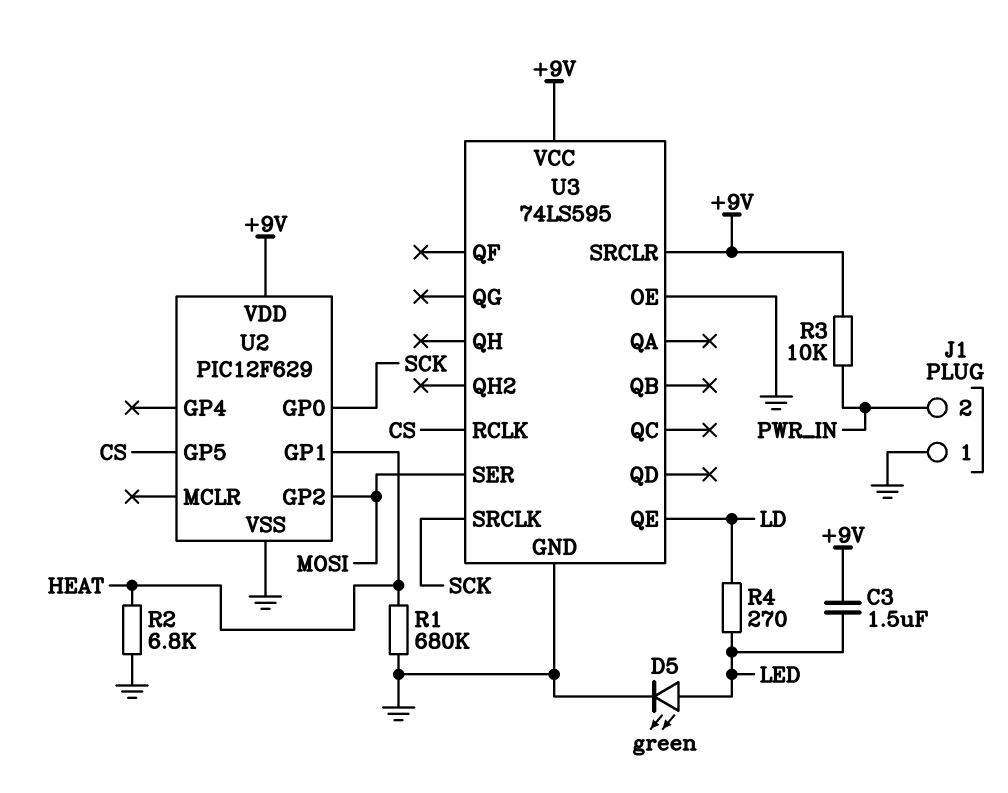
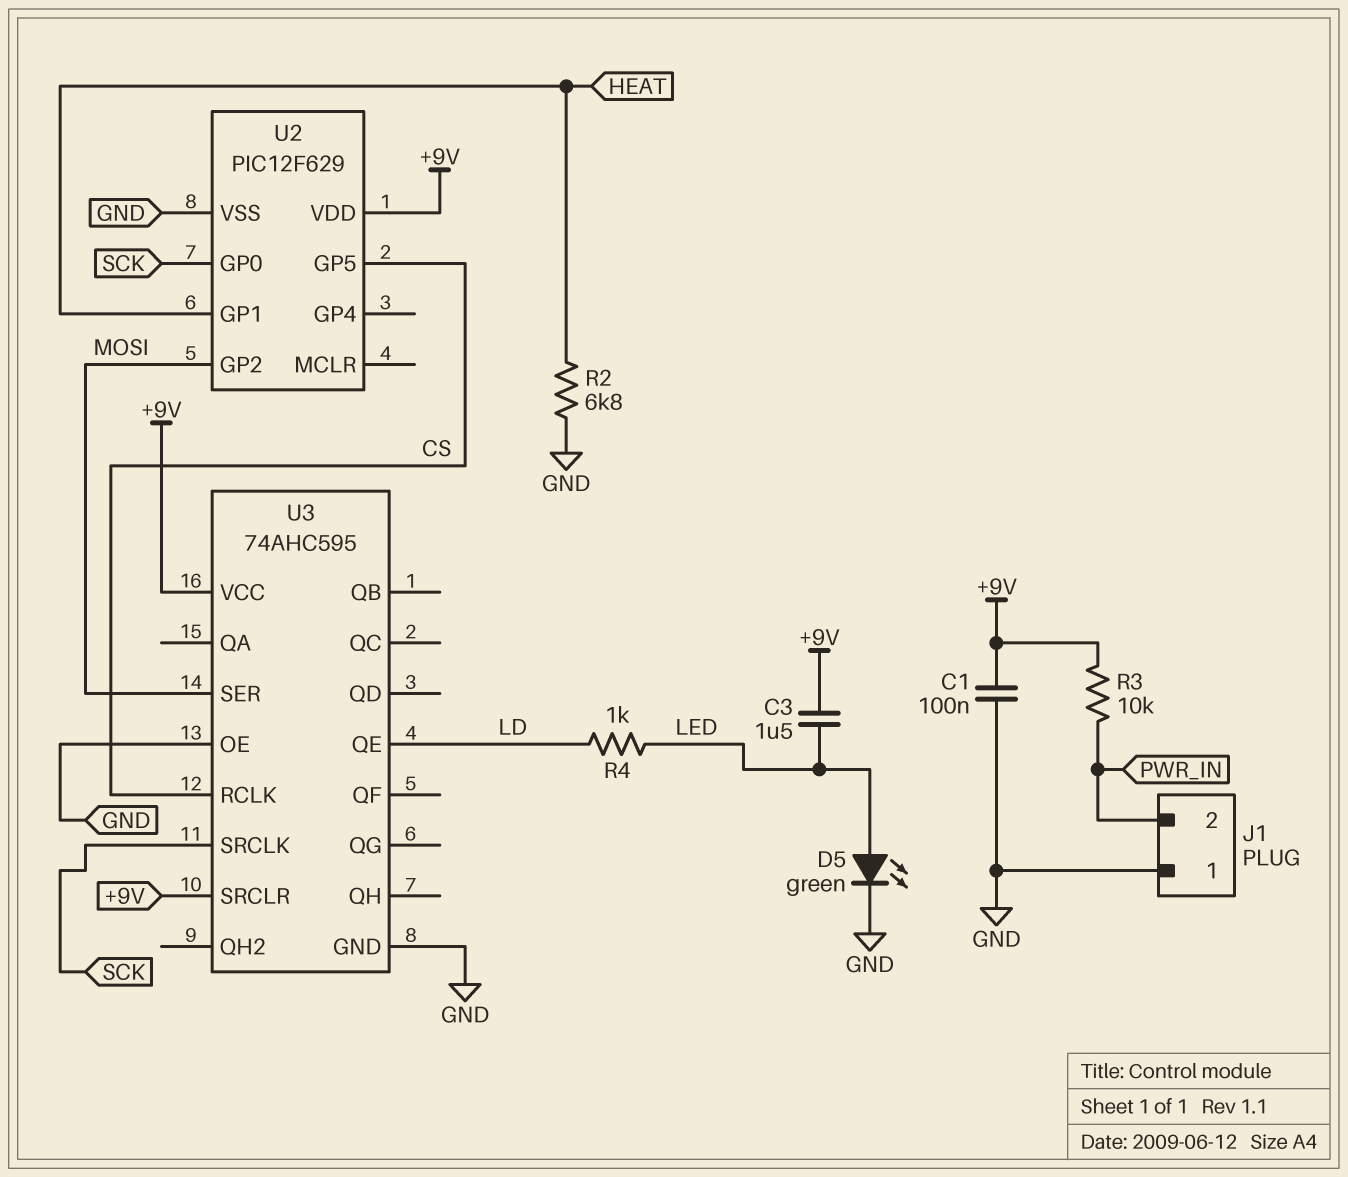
C1: none -> 100nF (+9V, GND)
R1: 680k (GND, HEAT) -> none
R4: 270 (LD, LED) -> 1k (LD, LED)
U3: 74LS595 -> 74AHC595

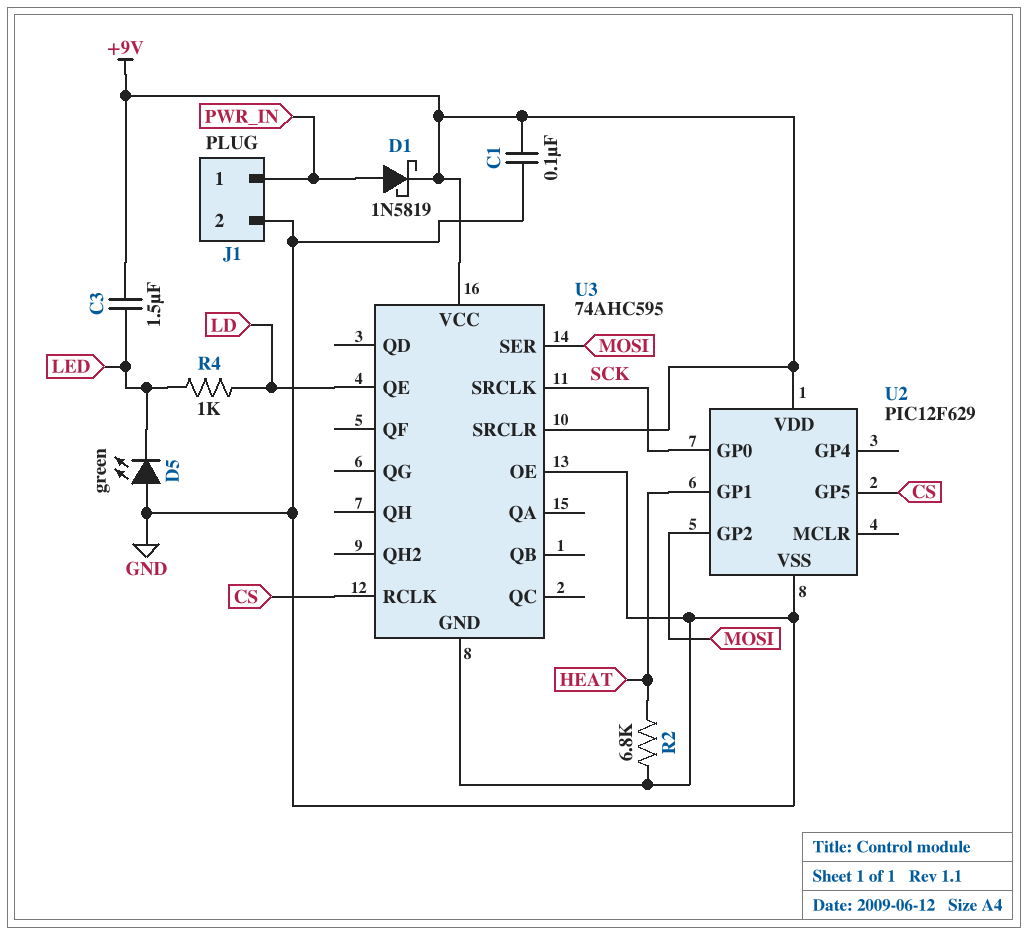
D1: none -> schottky 1N5819 (A PWR_IN, K +9V)
D5: LED green (A LED, K GND) -> LED green (A GND, K LED)
J1 pin 1: GND -> PWR_IN
J1 pin 2: PWR_IN -> GND
R3: 10k (+9V, PWR_IN) -> none

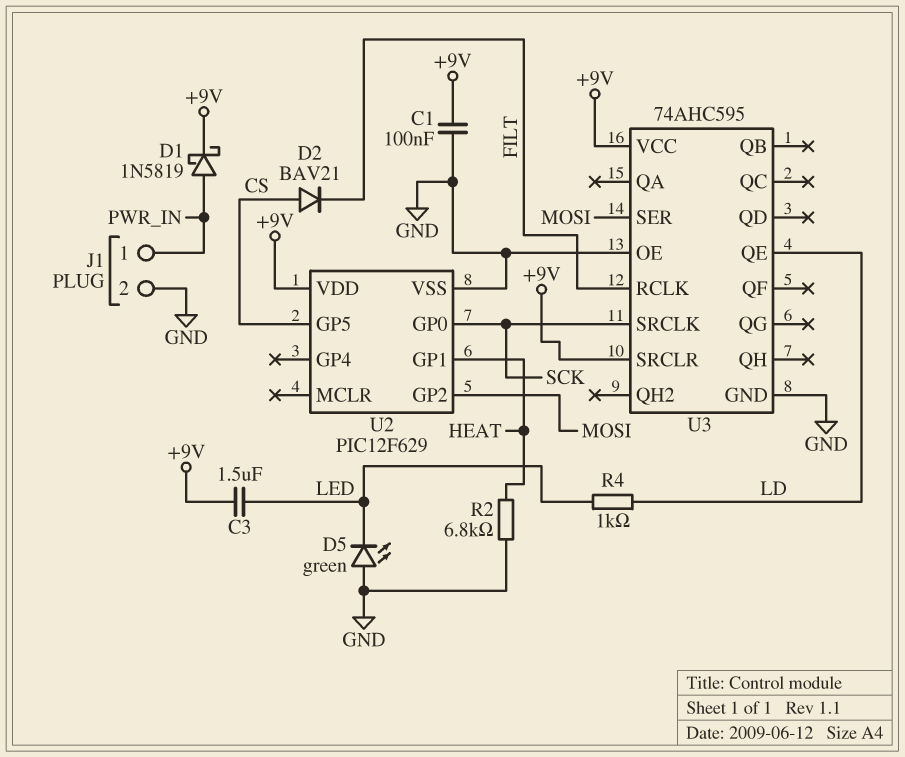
D2: none -> diode BAV21 (A CS, K FILT)
U3 pin RCLK: CS -> FILT

